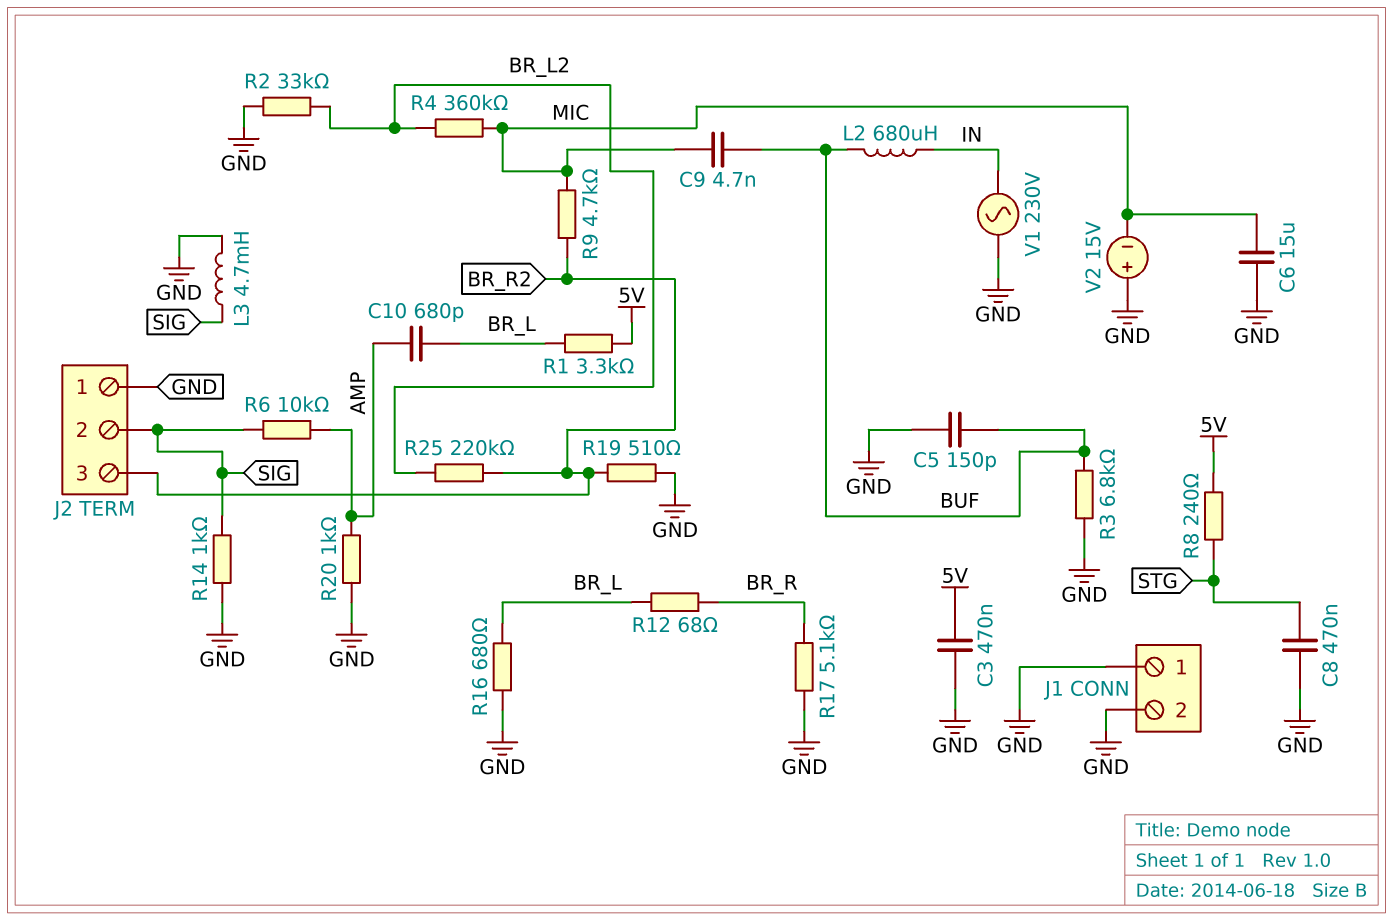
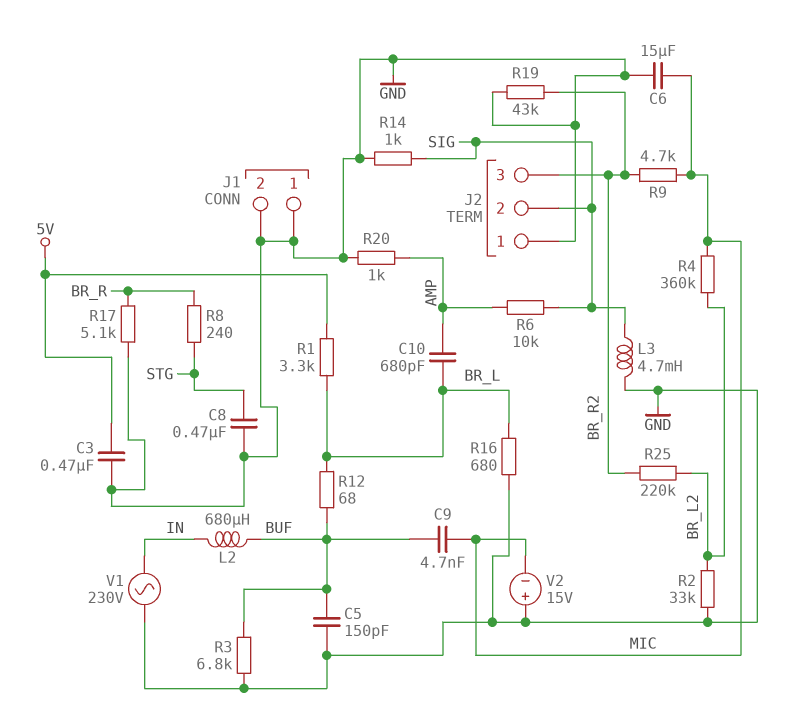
R8: 240 (5V, STG) -> 240 (BR_R, STG)
R12: 68 (BR_L, BR_R) -> 68 (BR_L, BUF)
R19: 510 (BR_R2, GND) -> 43k (BR_R2, GND)

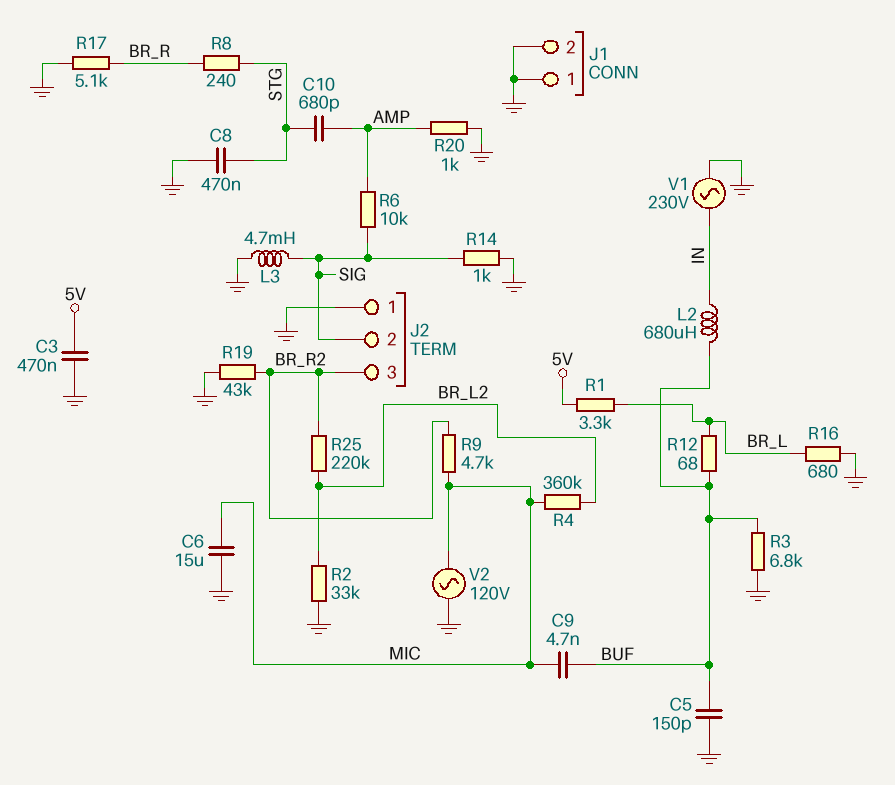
C10: 680pF (AMP, BR_L) -> 680pF (AMP, STG)
V2: 15V (plus GND, minus MIC) -> AC 120V (GND, MIC)

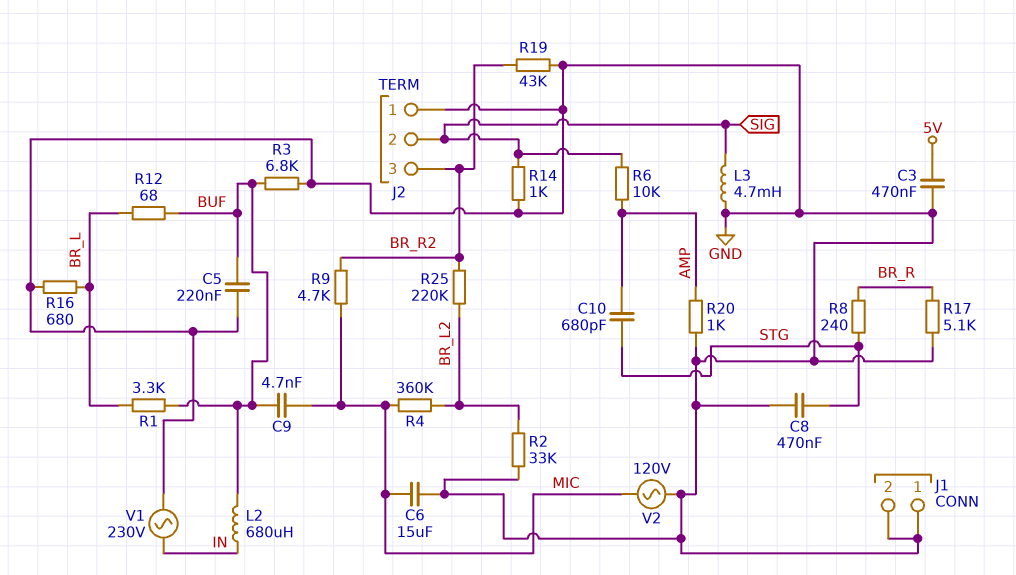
C5: 150pF (BUF, GND) -> 220nF (BUF, GND)
R1: 3.3k (5V, BR_L) -> 3.3k (BR_L, BUF)

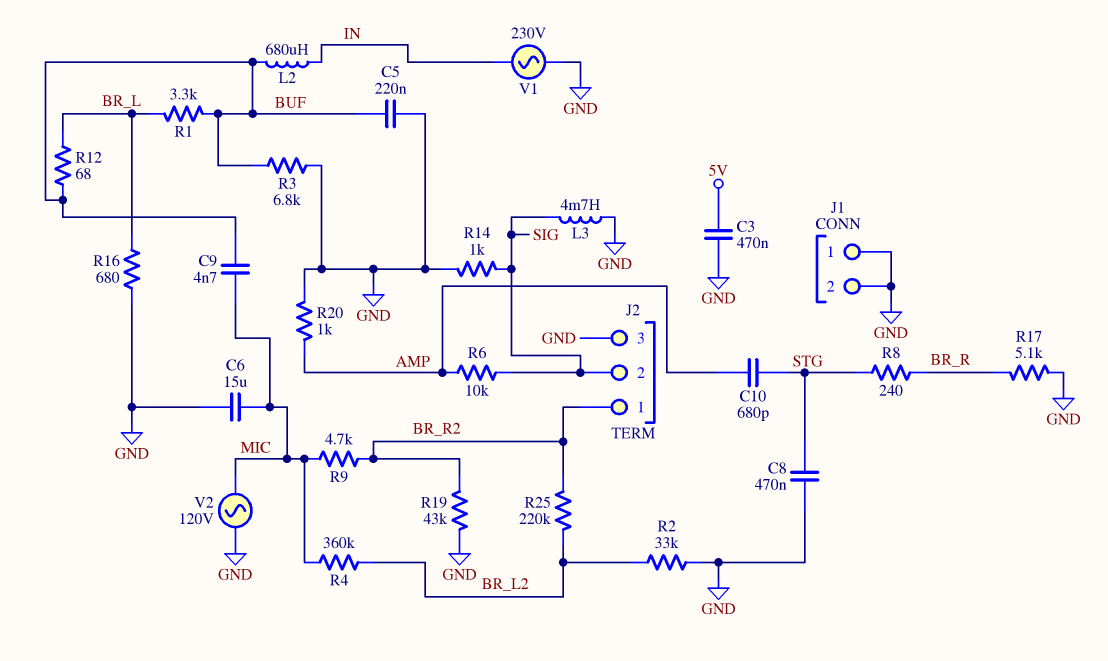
J2 pin 1: GND -> BR_R2
J2 pin 3: BR_R2 -> GND

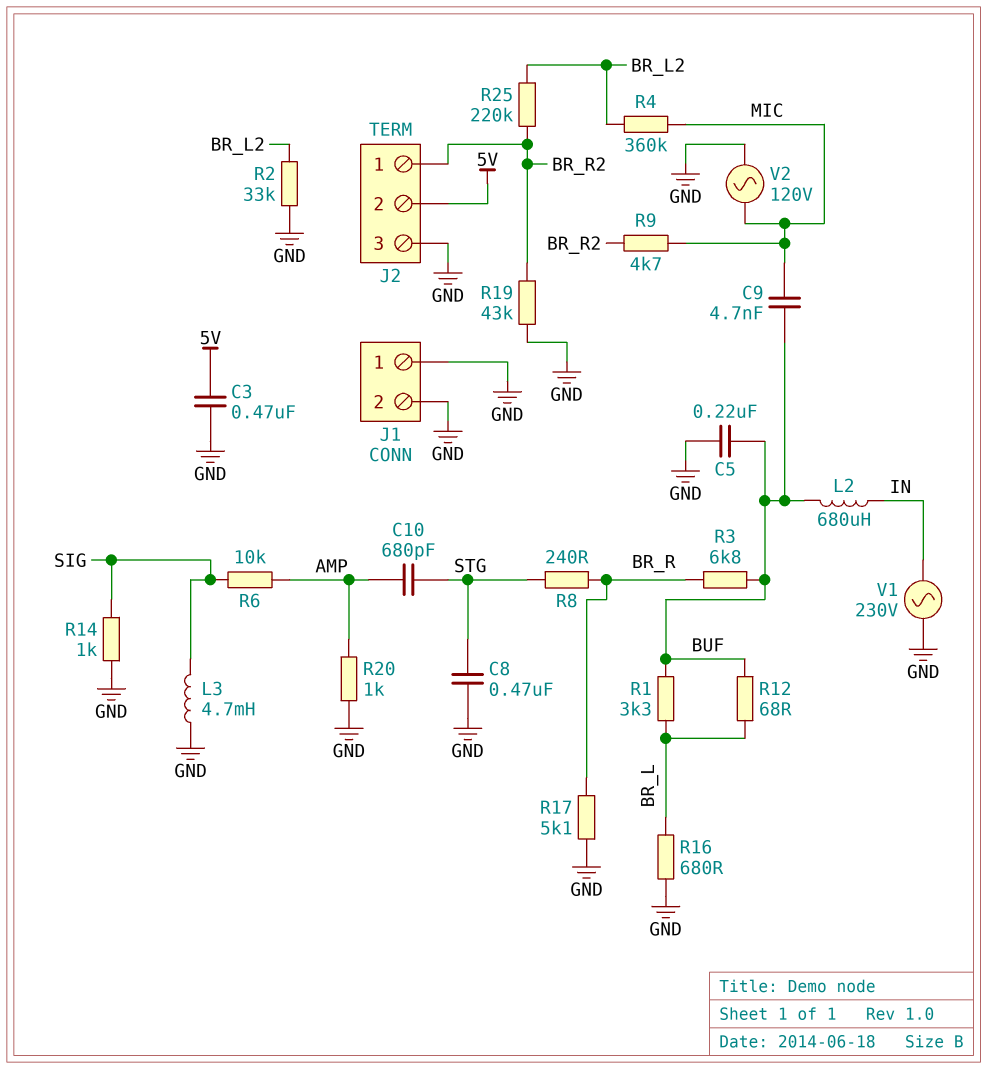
C6: 15uF (GND, MIC) -> none
J2 pin 2: SIG -> 5V
R3: 6.8k (BUF, GND) -> 6.8k (BR_R, BUF)

